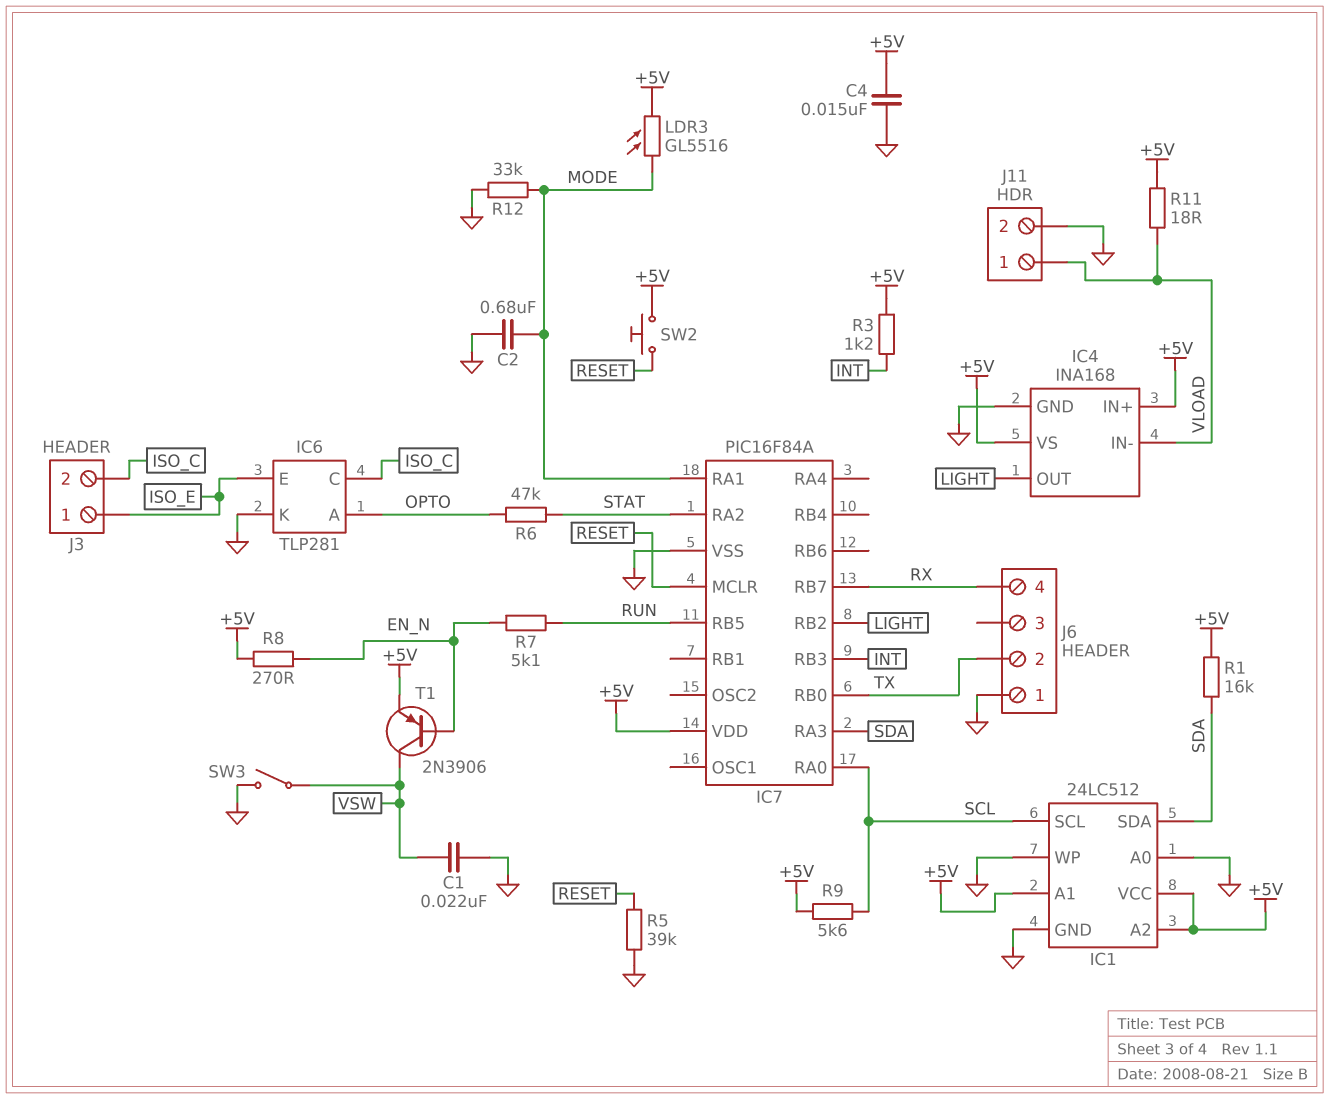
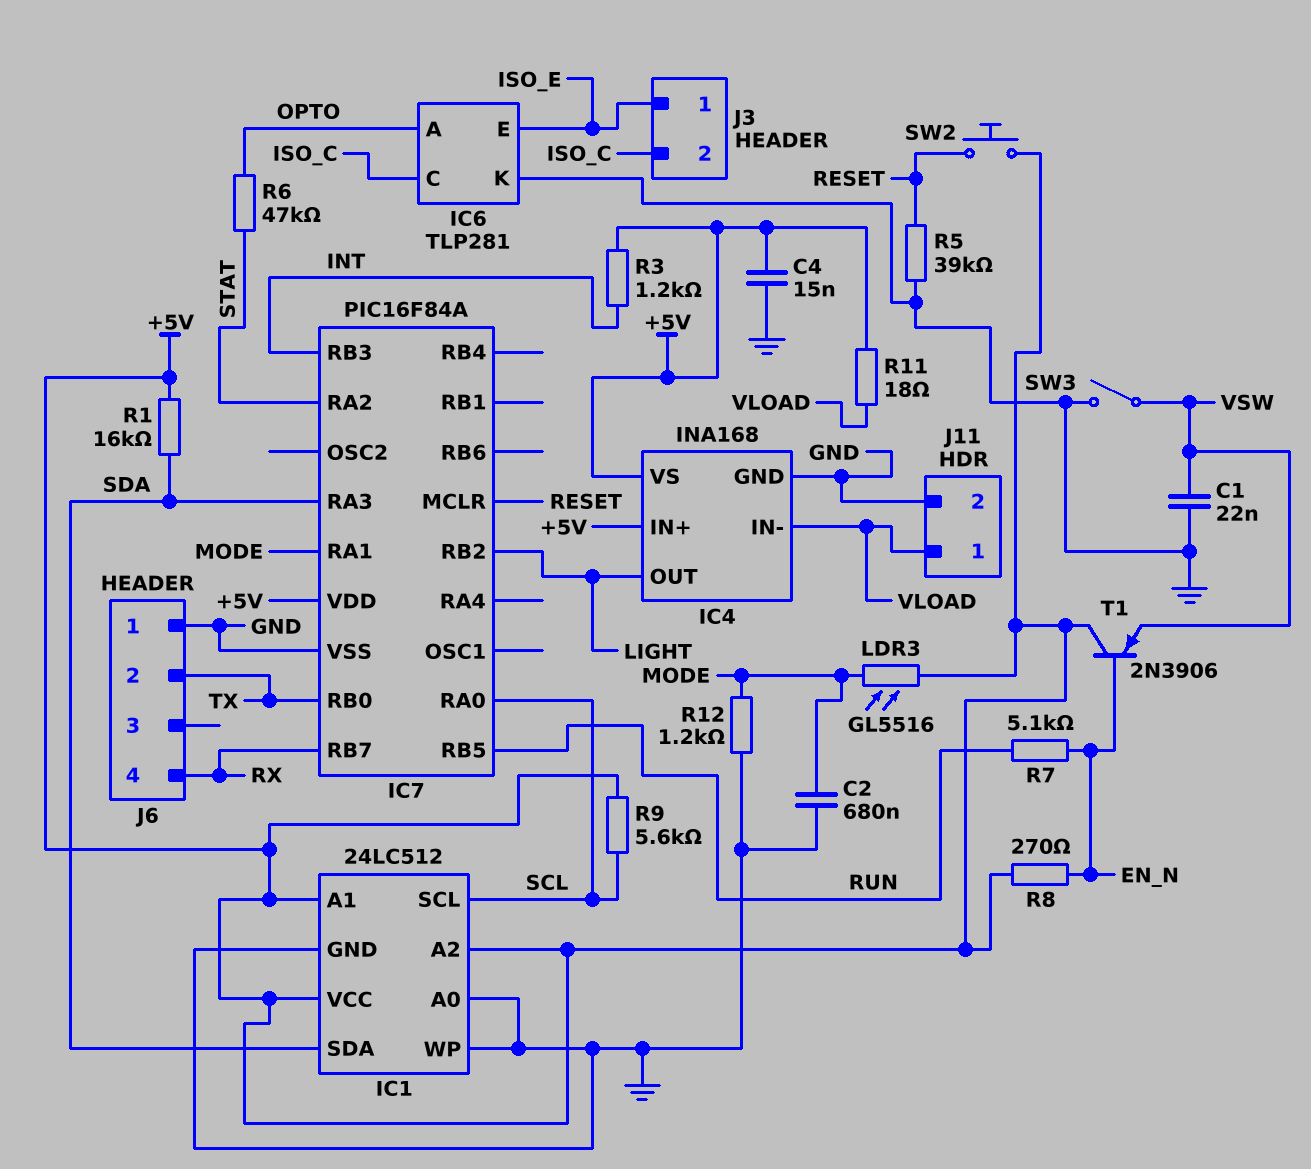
R12: 33k (GND, MODE) -> 1.2k (GND, MODE)
T1: PNP 2N3906 (B EN_N, C VSW, E +5V) -> PNP 2N3906 (B EN_N, C +5V, E VSW)

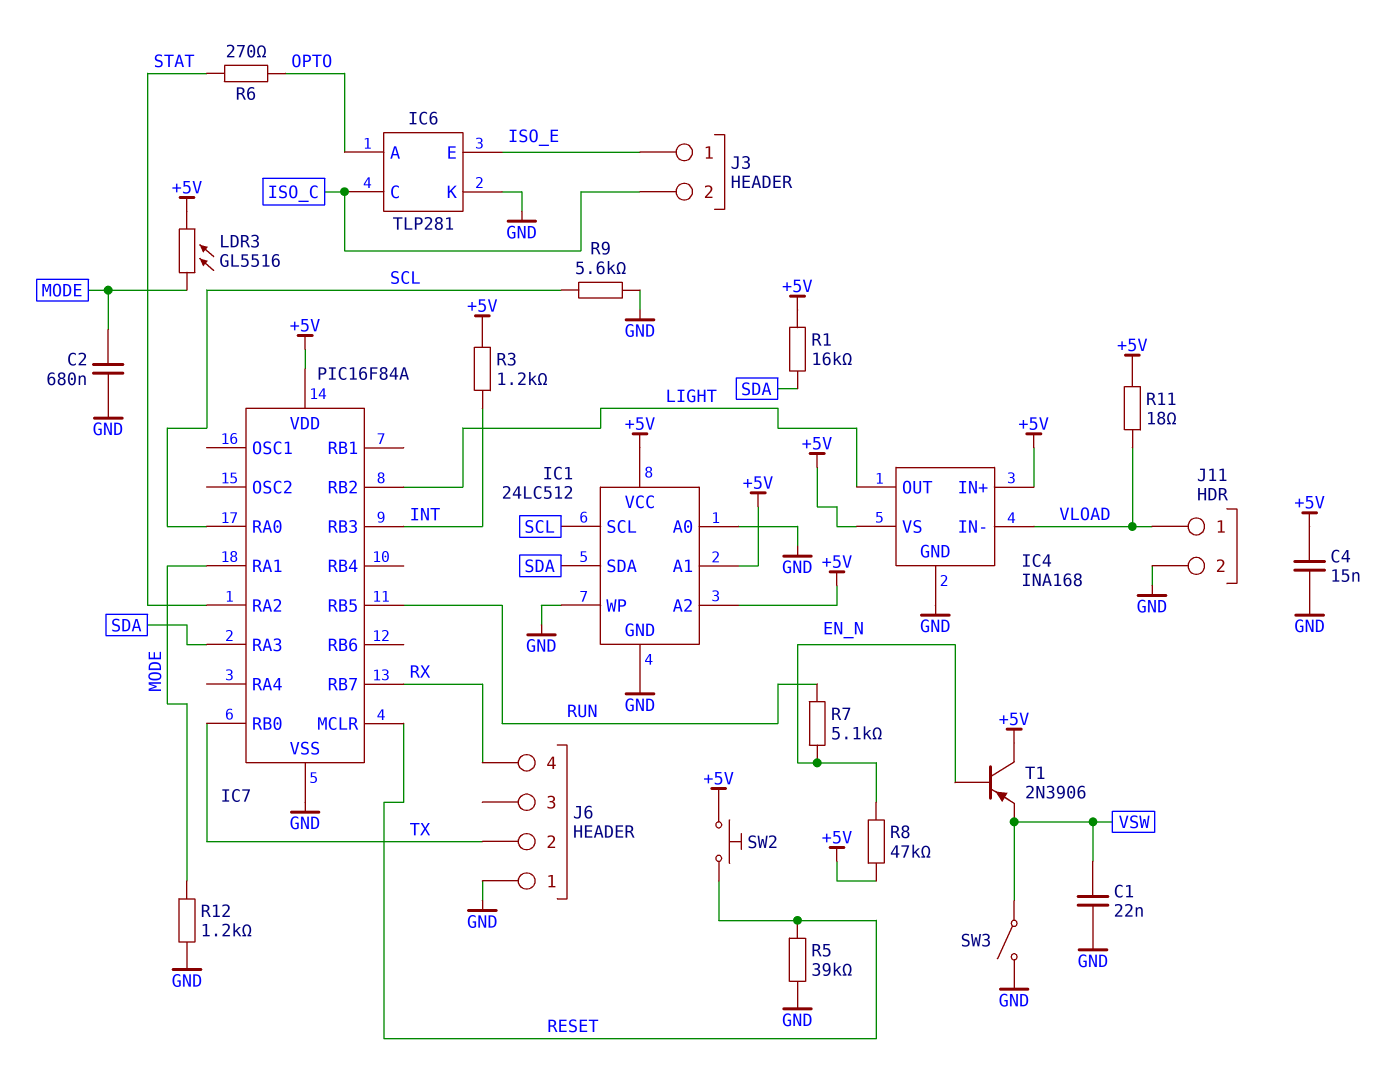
R6: 47k (OPTO, STAT) -> 270 (OPTO, STAT)
R8: 270 (+5V, EN_N) -> 47k (+5V, EN_N)
R9: 5.6k (+5V, SCL) -> 5.6k (GND, SCL)

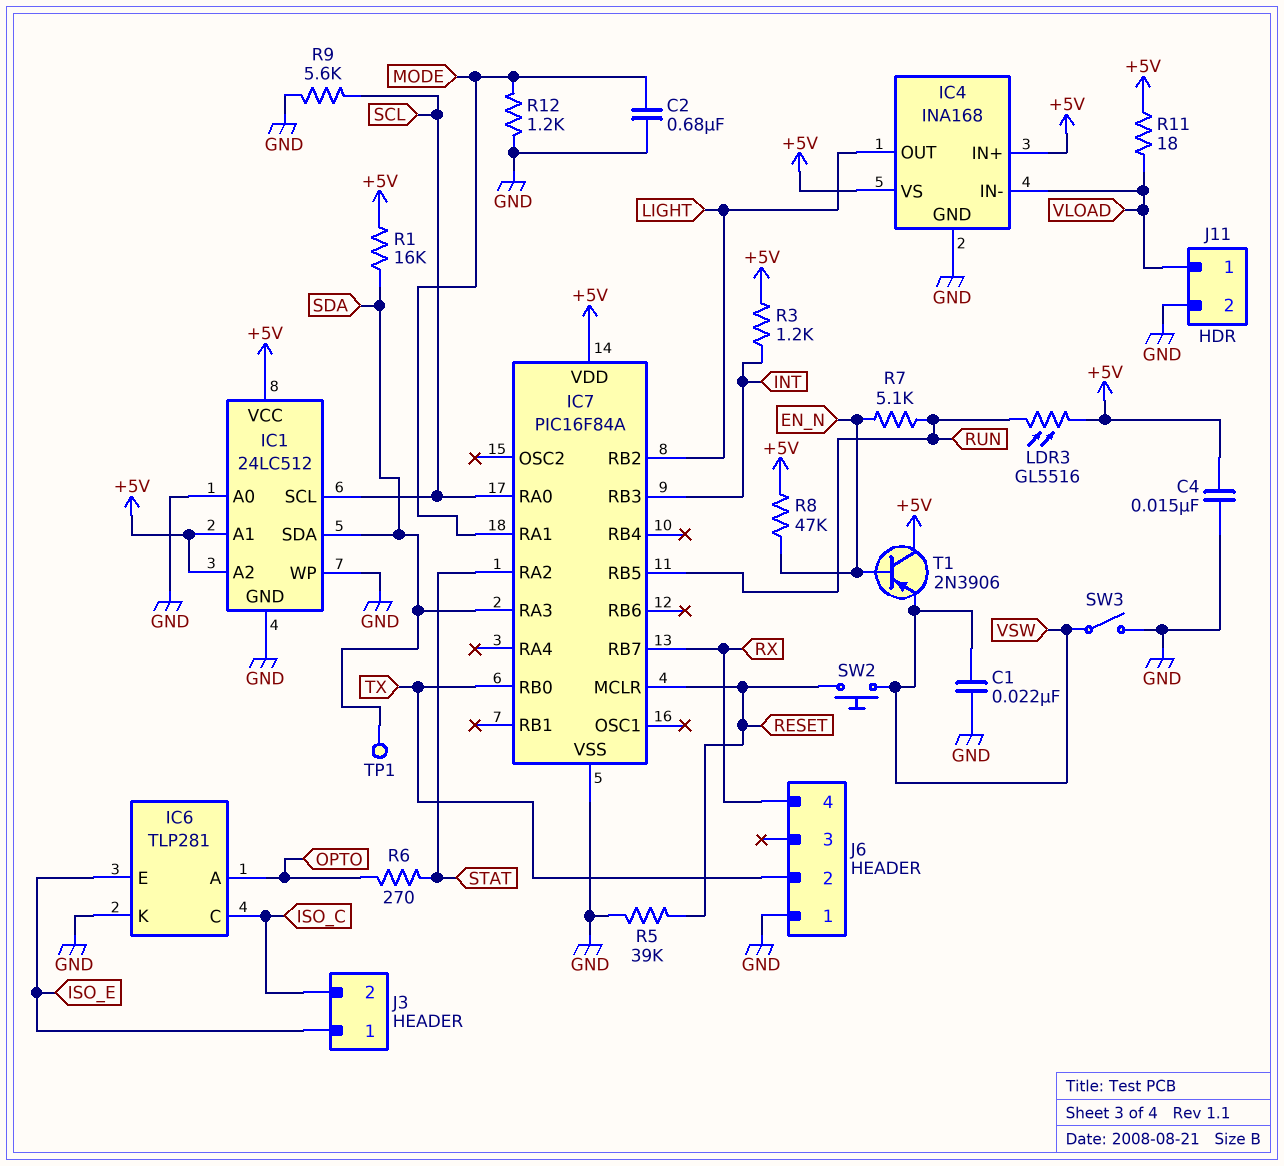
LDR3: GL5516 (+5V, MODE) -> GL5516 (+5V, RUN)
SW2: button (+5V, RESET) -> button (RESET, VSW)
TP1: none -> test point (SDA)

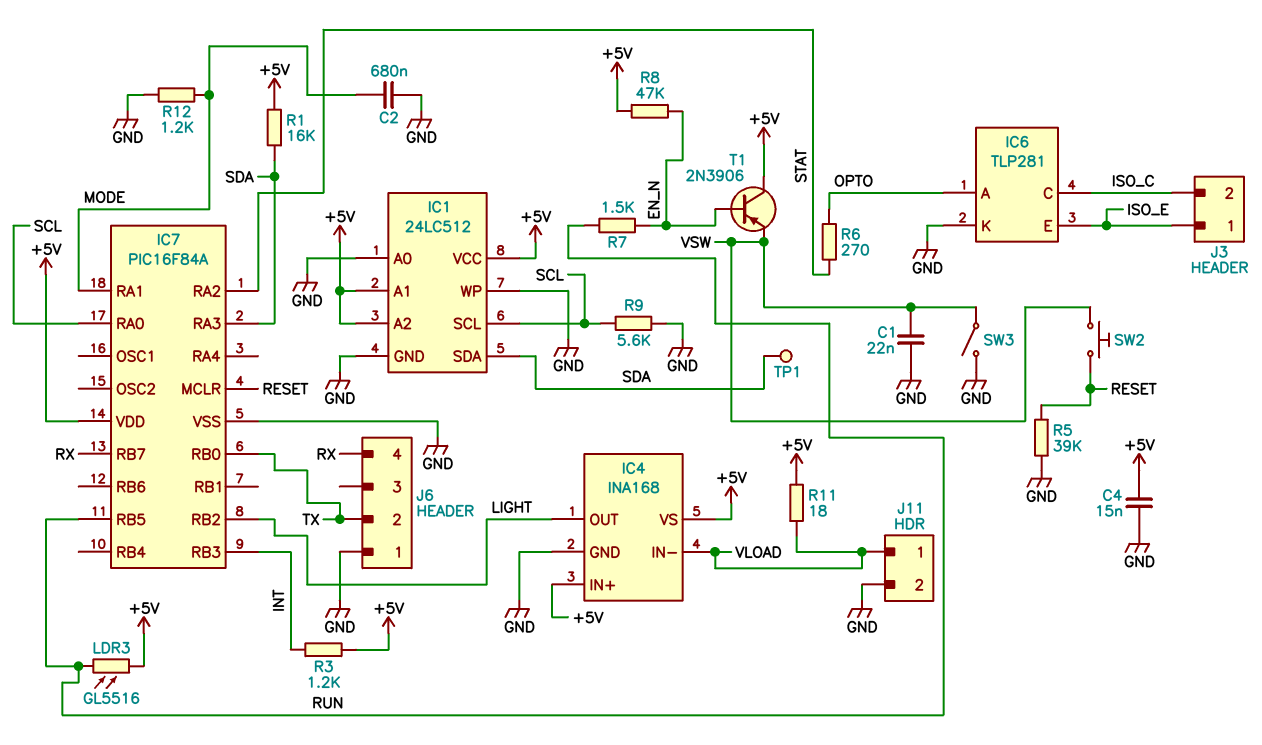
R7: 5.1k (EN_N, RUN) -> 1.5k (EN_N, RUN)

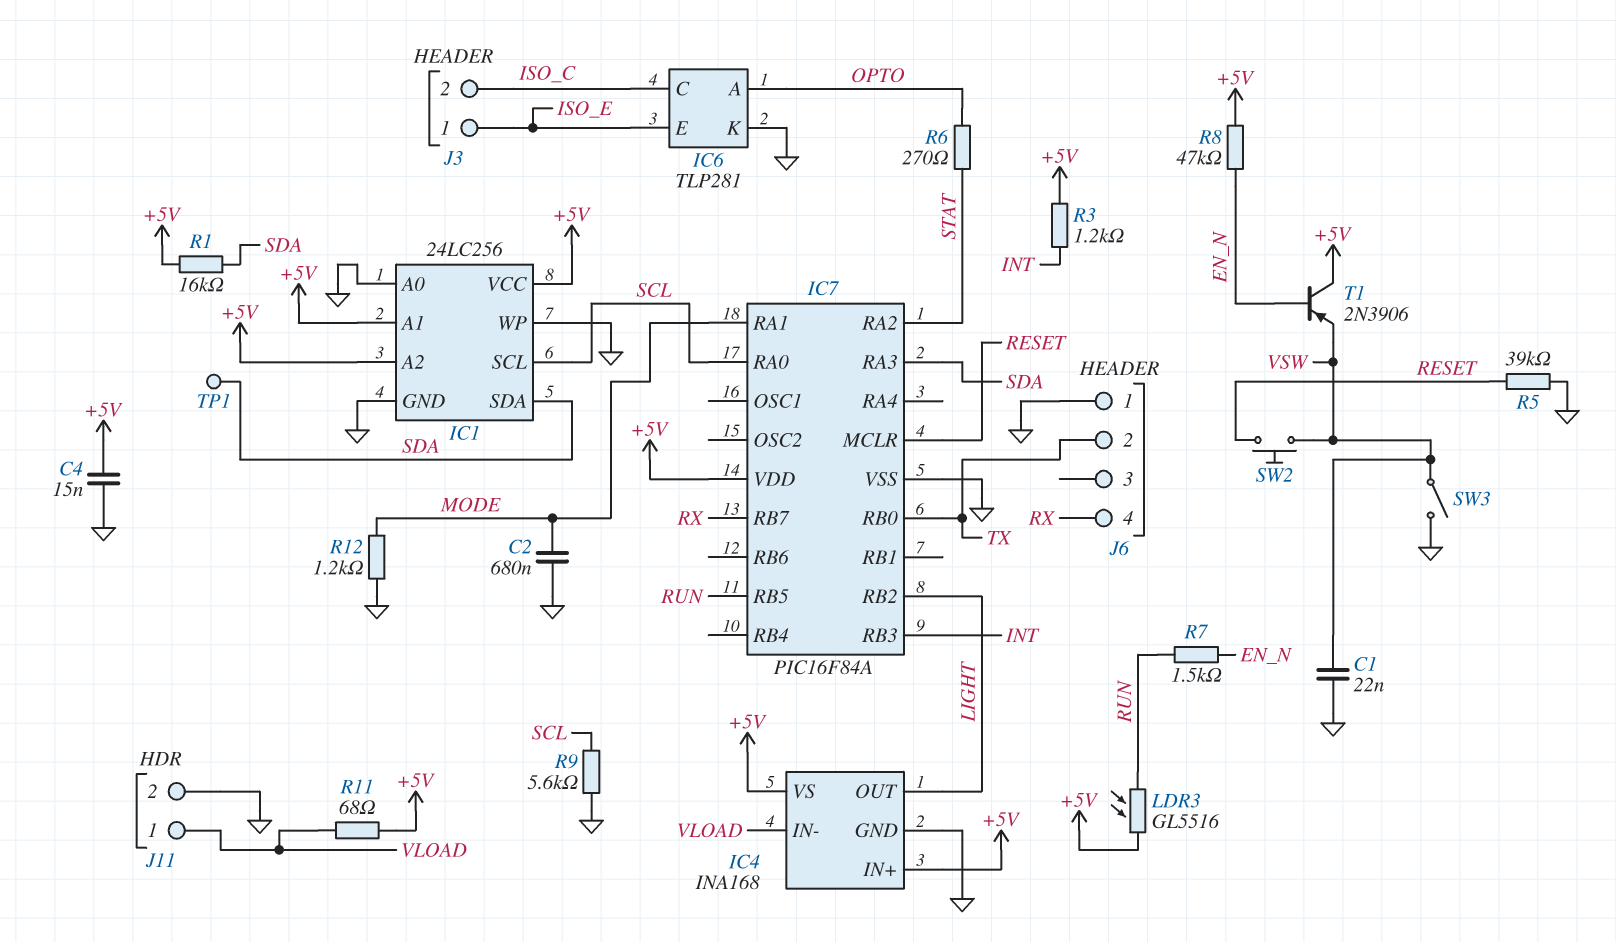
IC1: 24LC512 -> 24LC256
R11: 18 (+5V, VLOAD) -> 68 (+5V, VLOAD)

